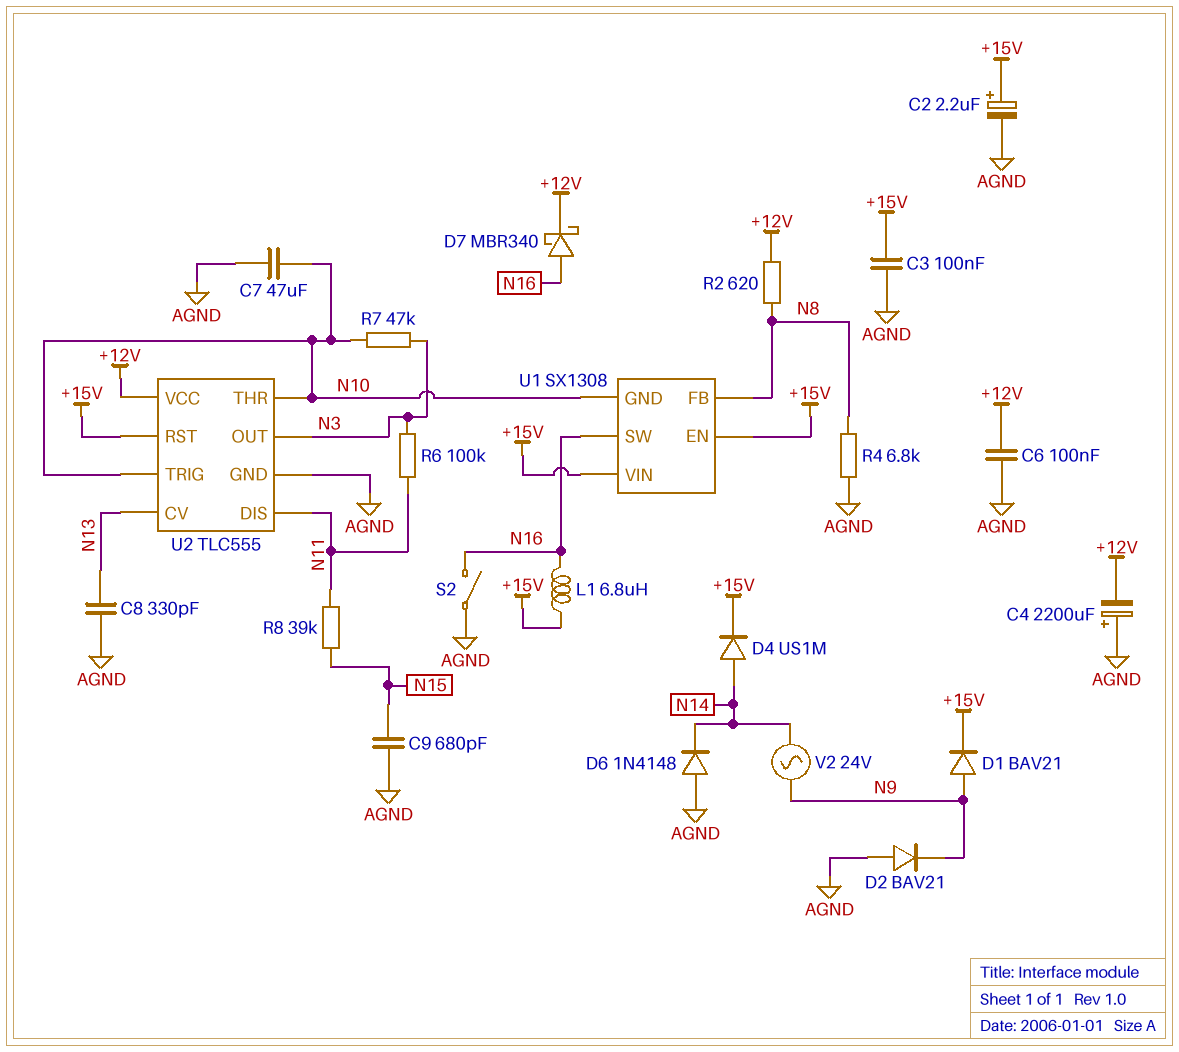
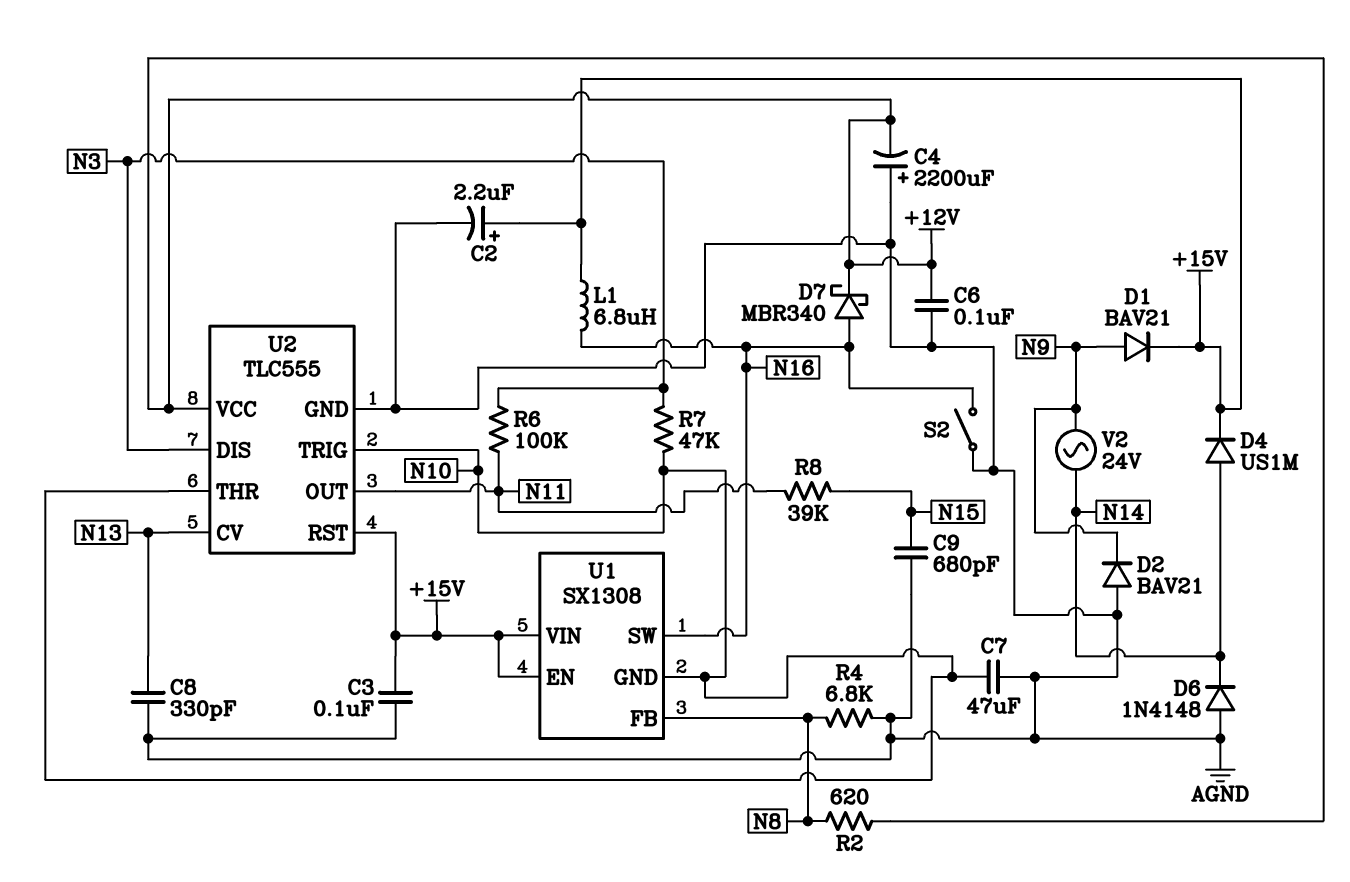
U2 pin DIS: N11 -> N3
U2 pin OUT: N3 -> N11

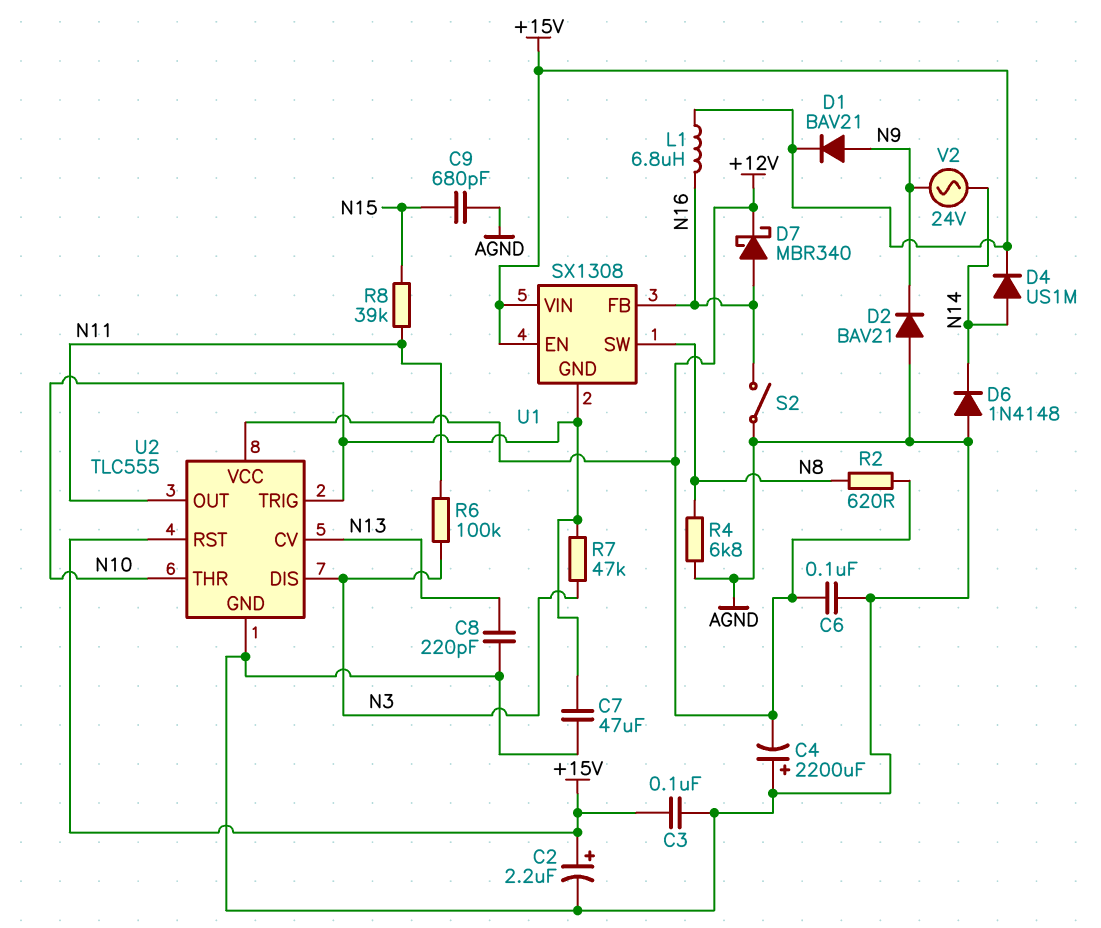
C8: 330pF (AGND, N13) -> 220pF (AGND, N13)
U1 pin FB: N8 -> N16
U1 pin SW: N16 -> N8

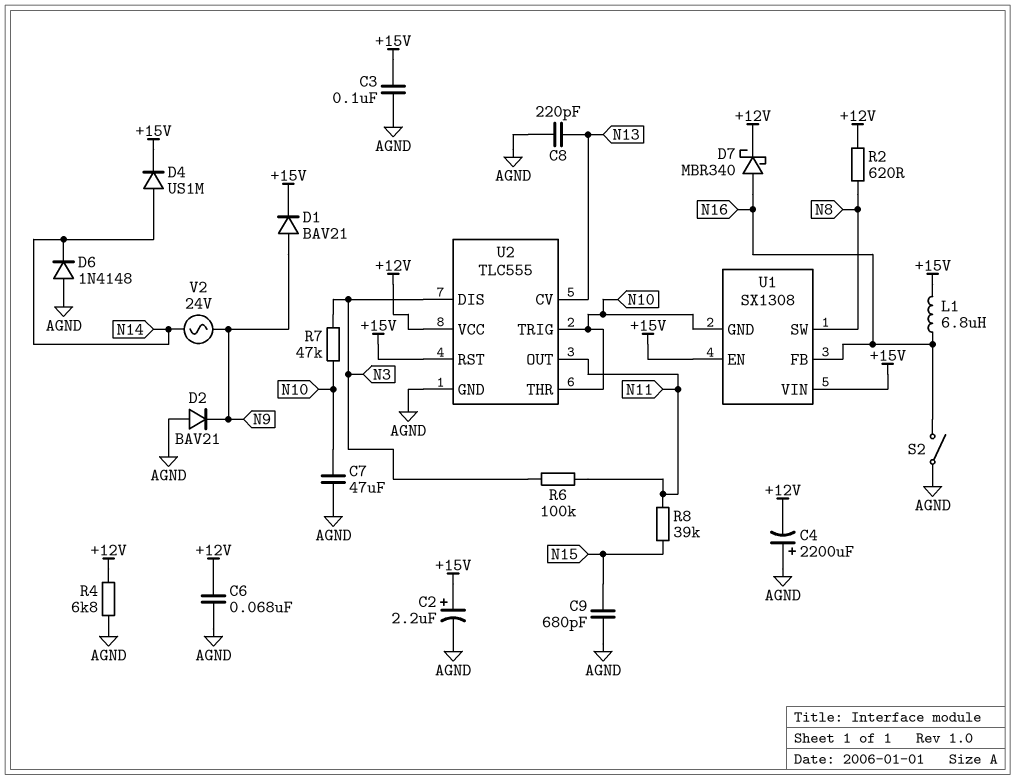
C6: 100nF (+12V, AGND) -> 68nF (+12V, AGND)
R4: 6.8k (AGND, N8) -> 6.8k (+12V, AGND)

